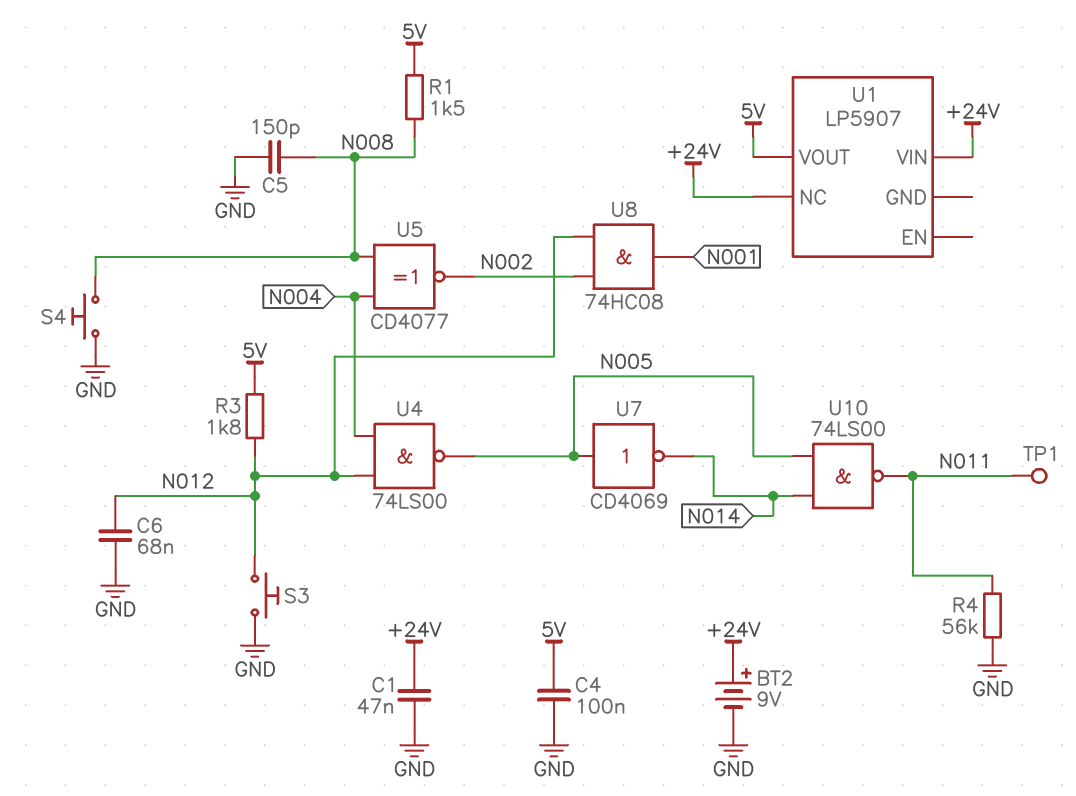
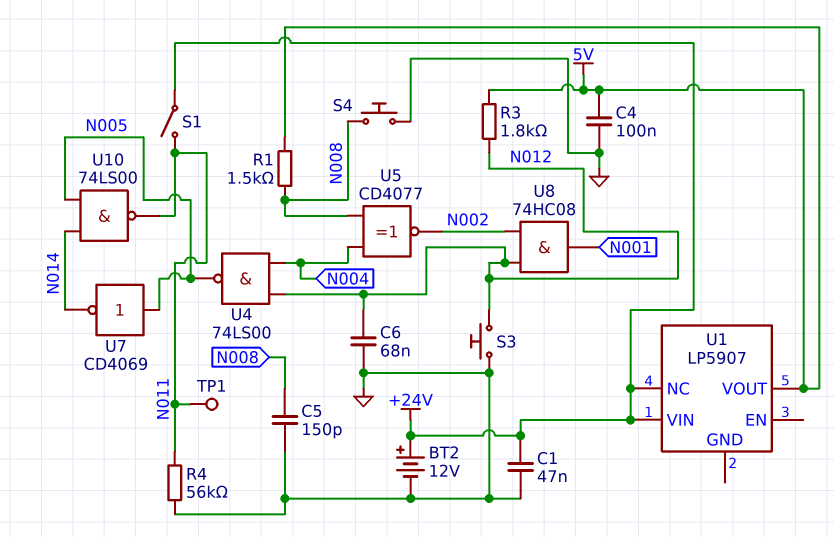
BT2: 9V (plus +24V, minus GND) -> 12V (plus +24V, minus GND)
S1: none -> switch (+24V, N011)

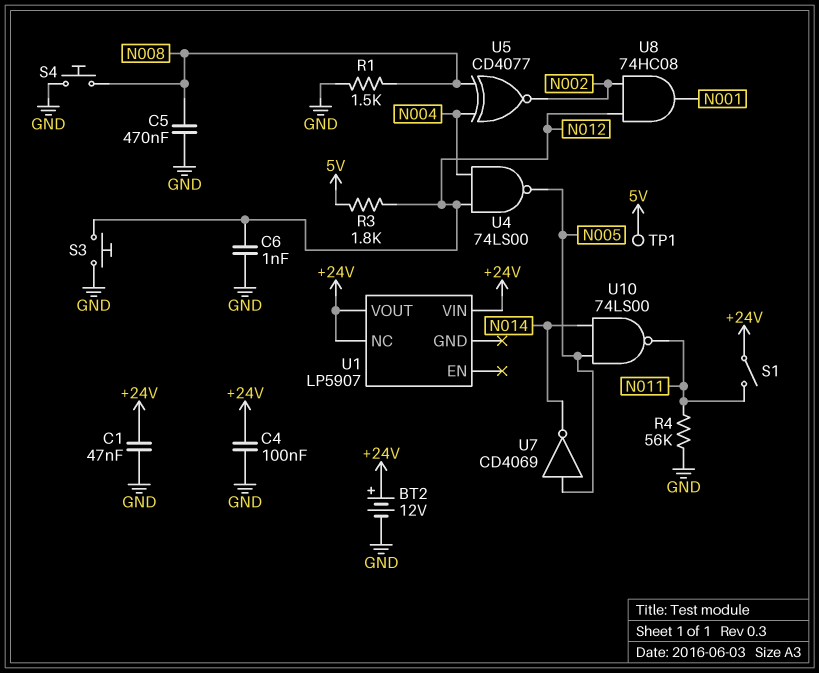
C4: 100nF (5V, GND) -> 100nF (+24V, GND)
C5: 150pF (GND, N008) -> 470nF (GND, N008)
C6: 68nF (GND, N012) -> 1nF (GND, N012)
R1: 1.5k (5V, N008) -> 1.5k (GND, N008)
TP1: test point (N011) -> test point (5V)
U1 pin VOUT: 5V -> +24V

